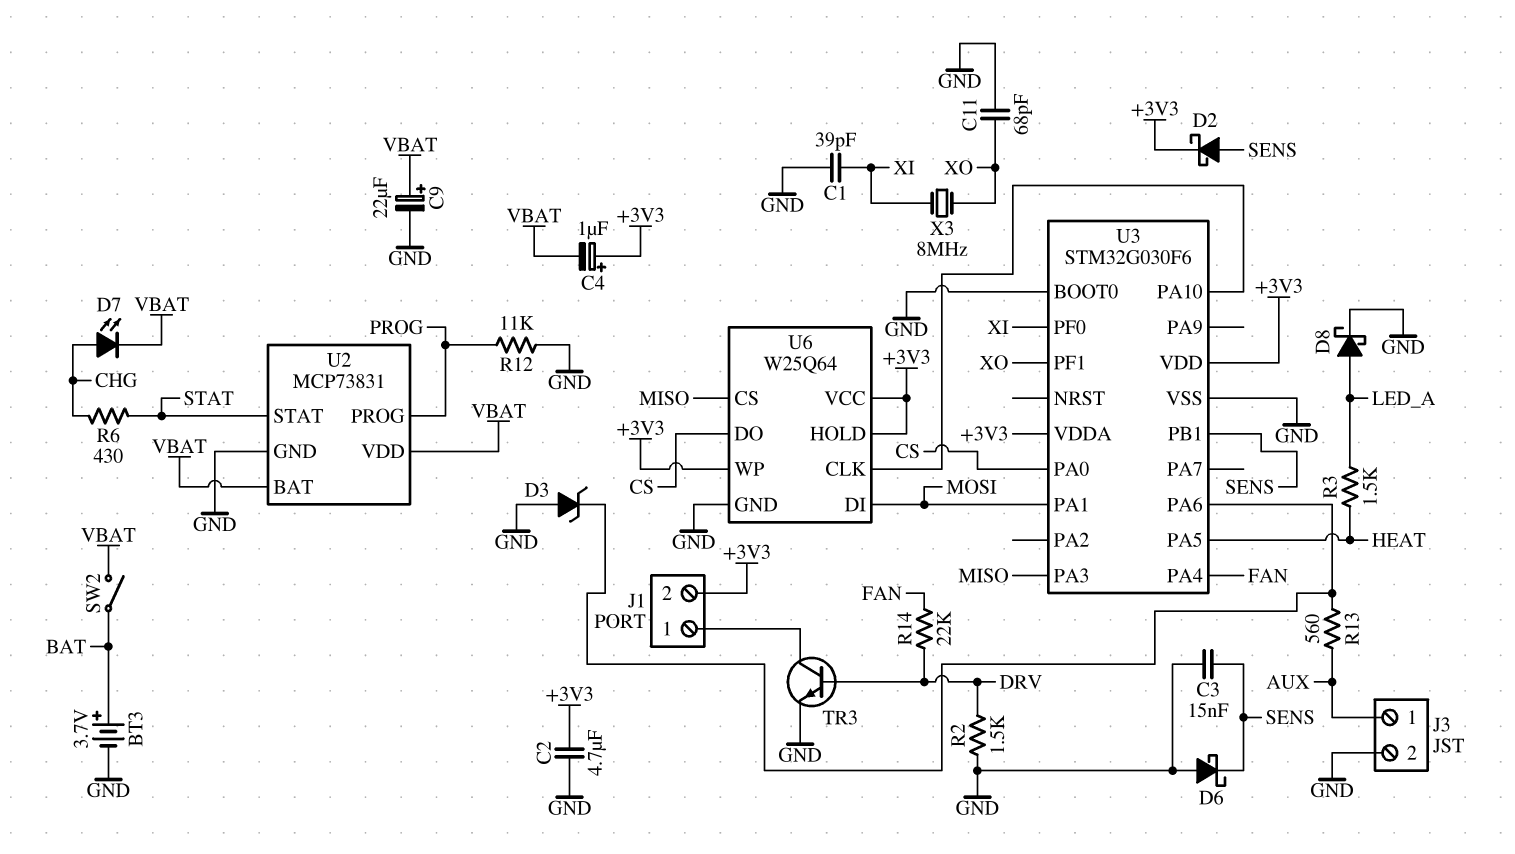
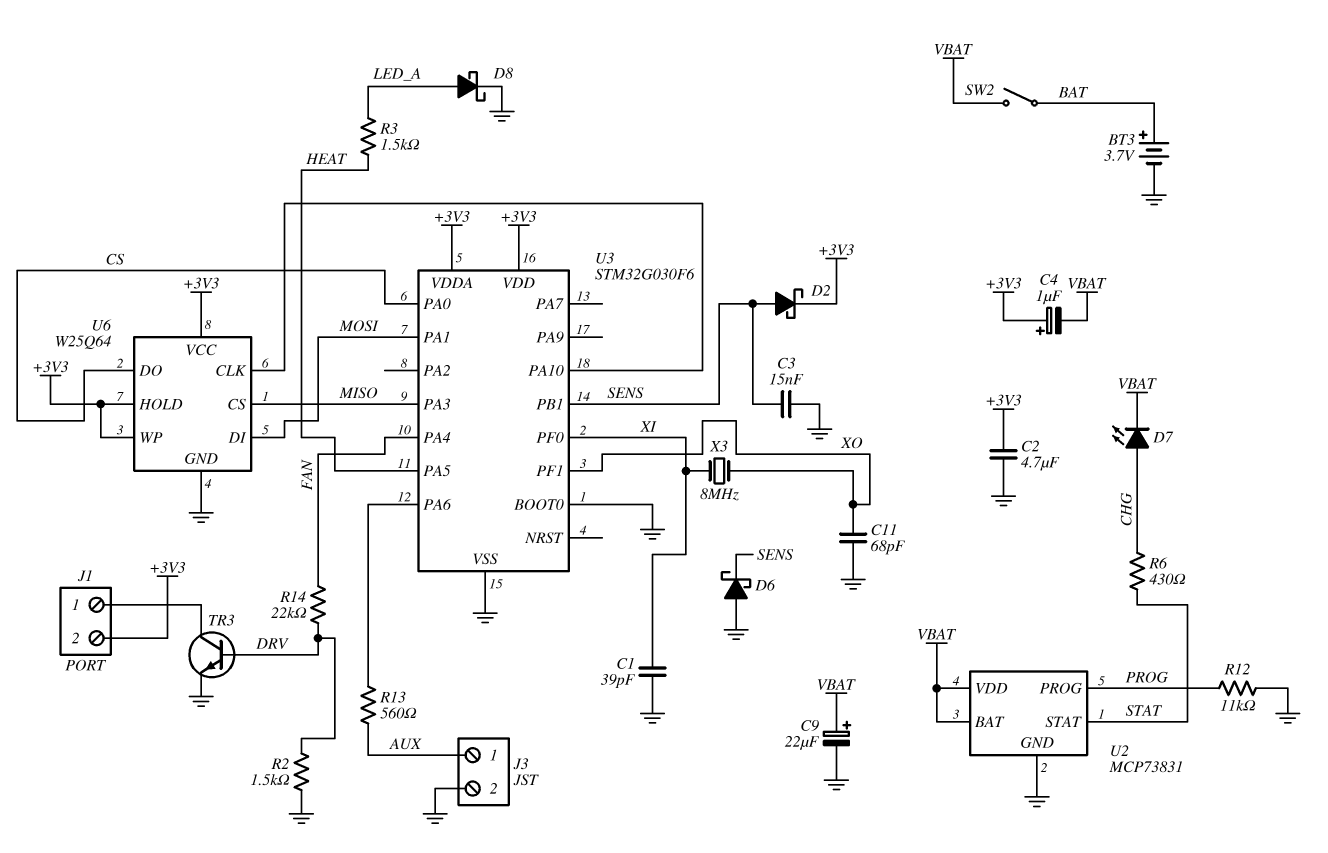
D3: zener (A GND, K U3/PA6) -> none

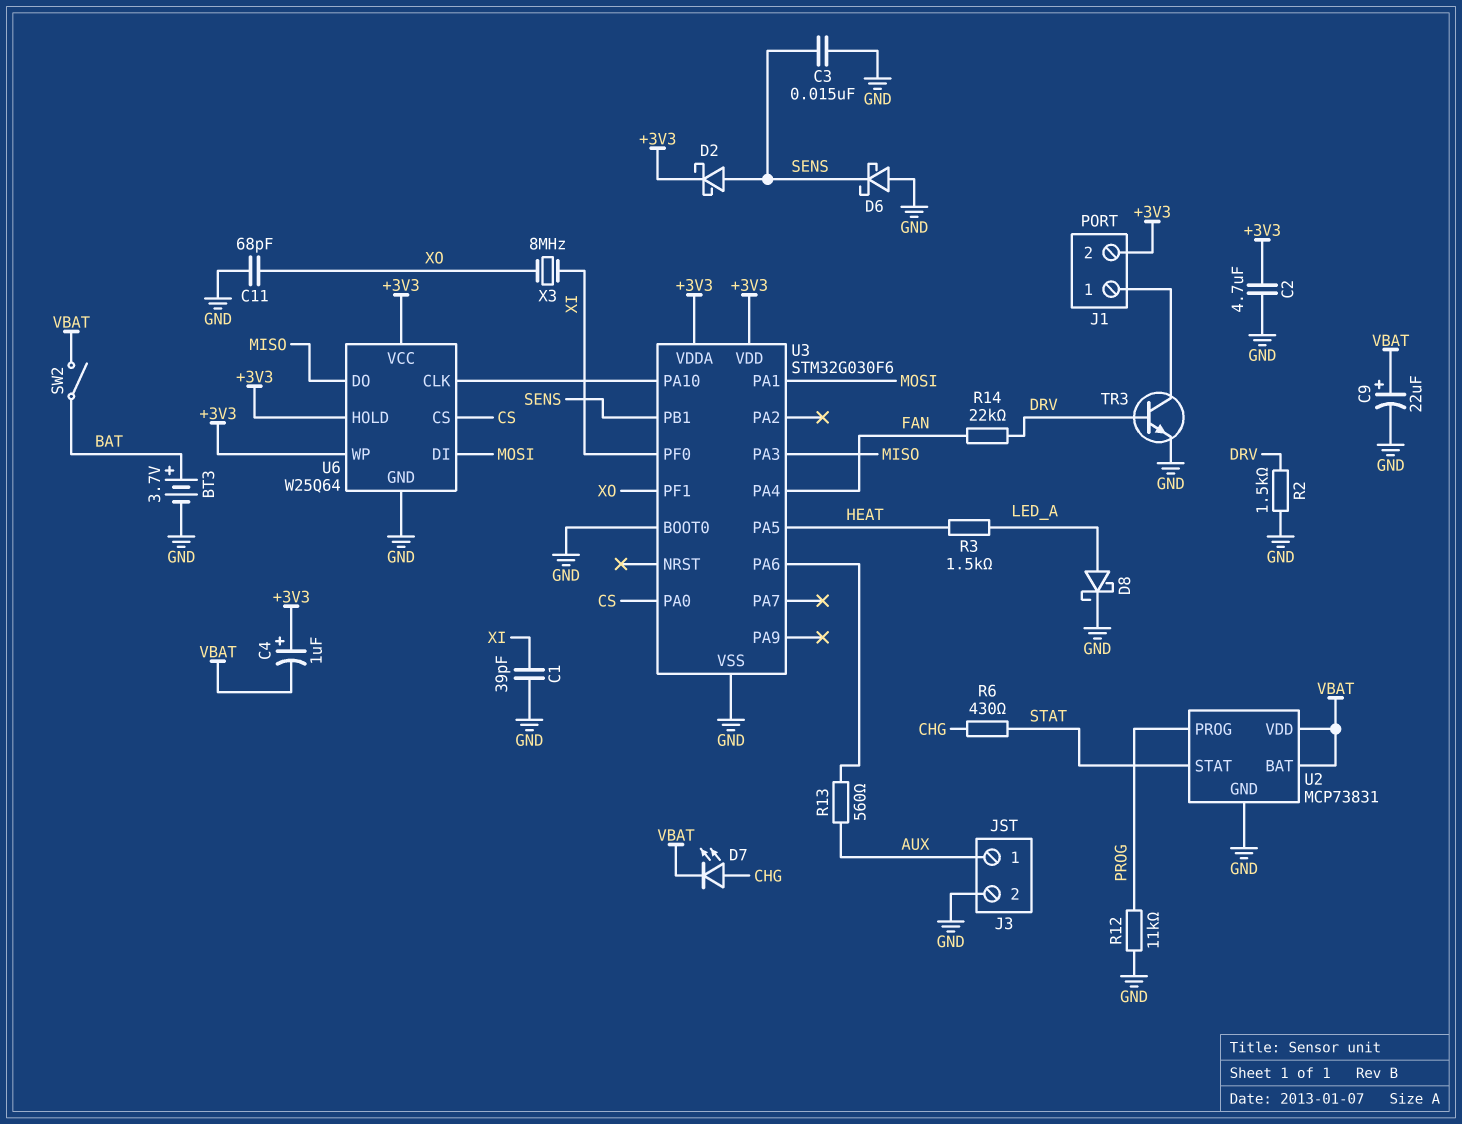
U6 pin CS: MISO -> CS
U6 pin DO: CS -> MISO

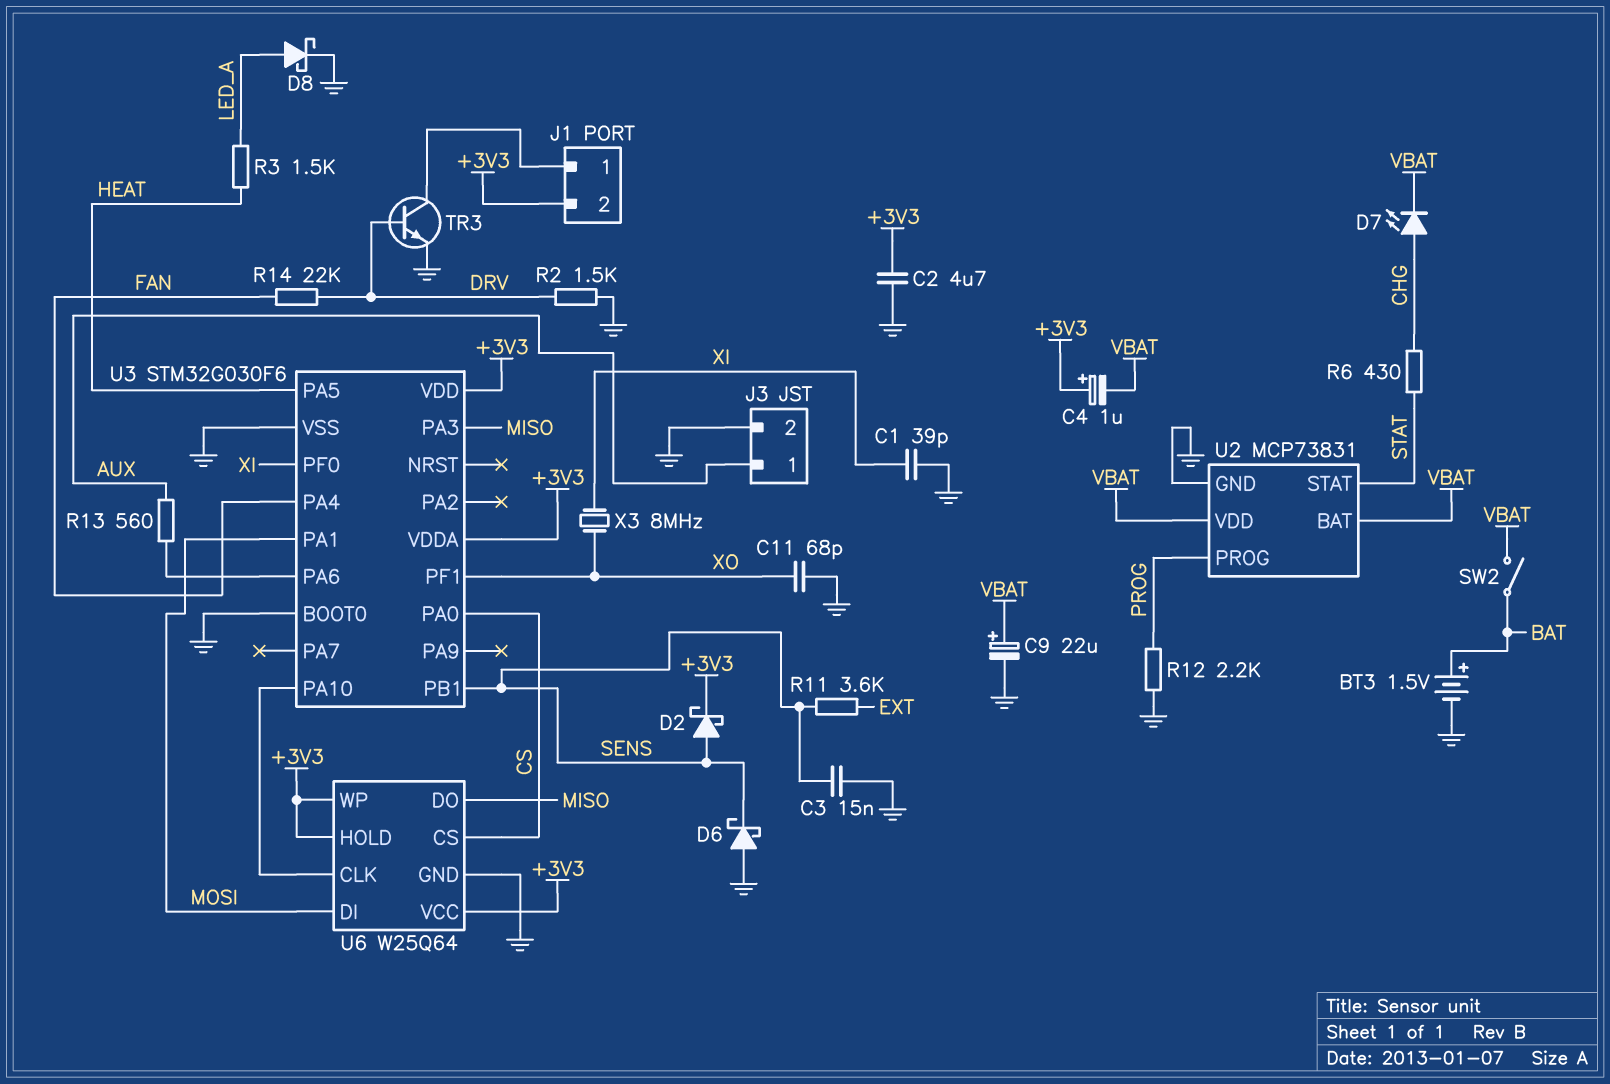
BT3: 3.7V (plus BAT, minus GND) -> 1.5V (plus BAT, minus GND)
R11: none -> 3.6k (EXT, SENS)
R12: 11k (GND, PROG) -> 2.2k (GND, PROG)

